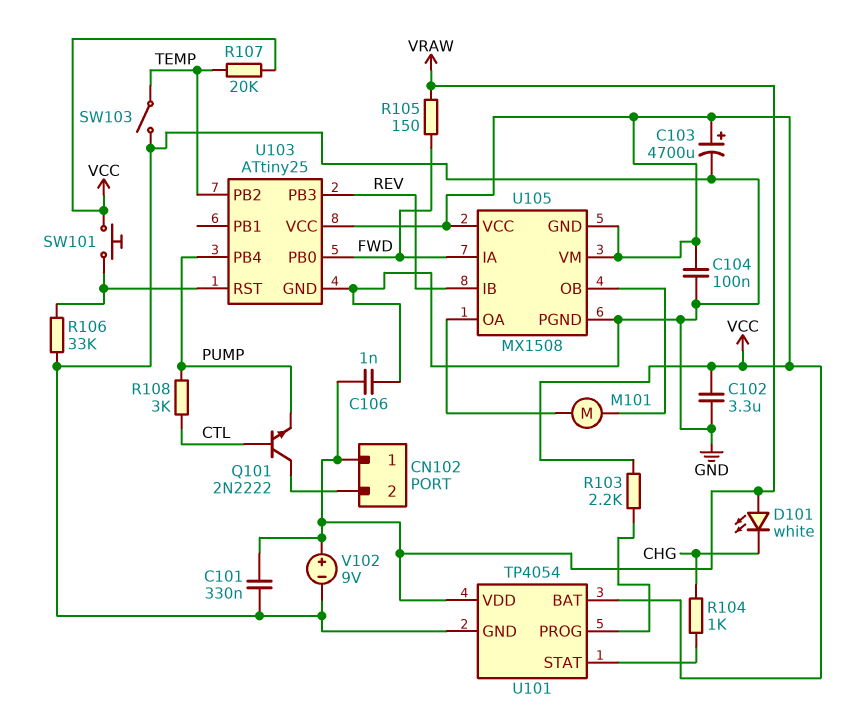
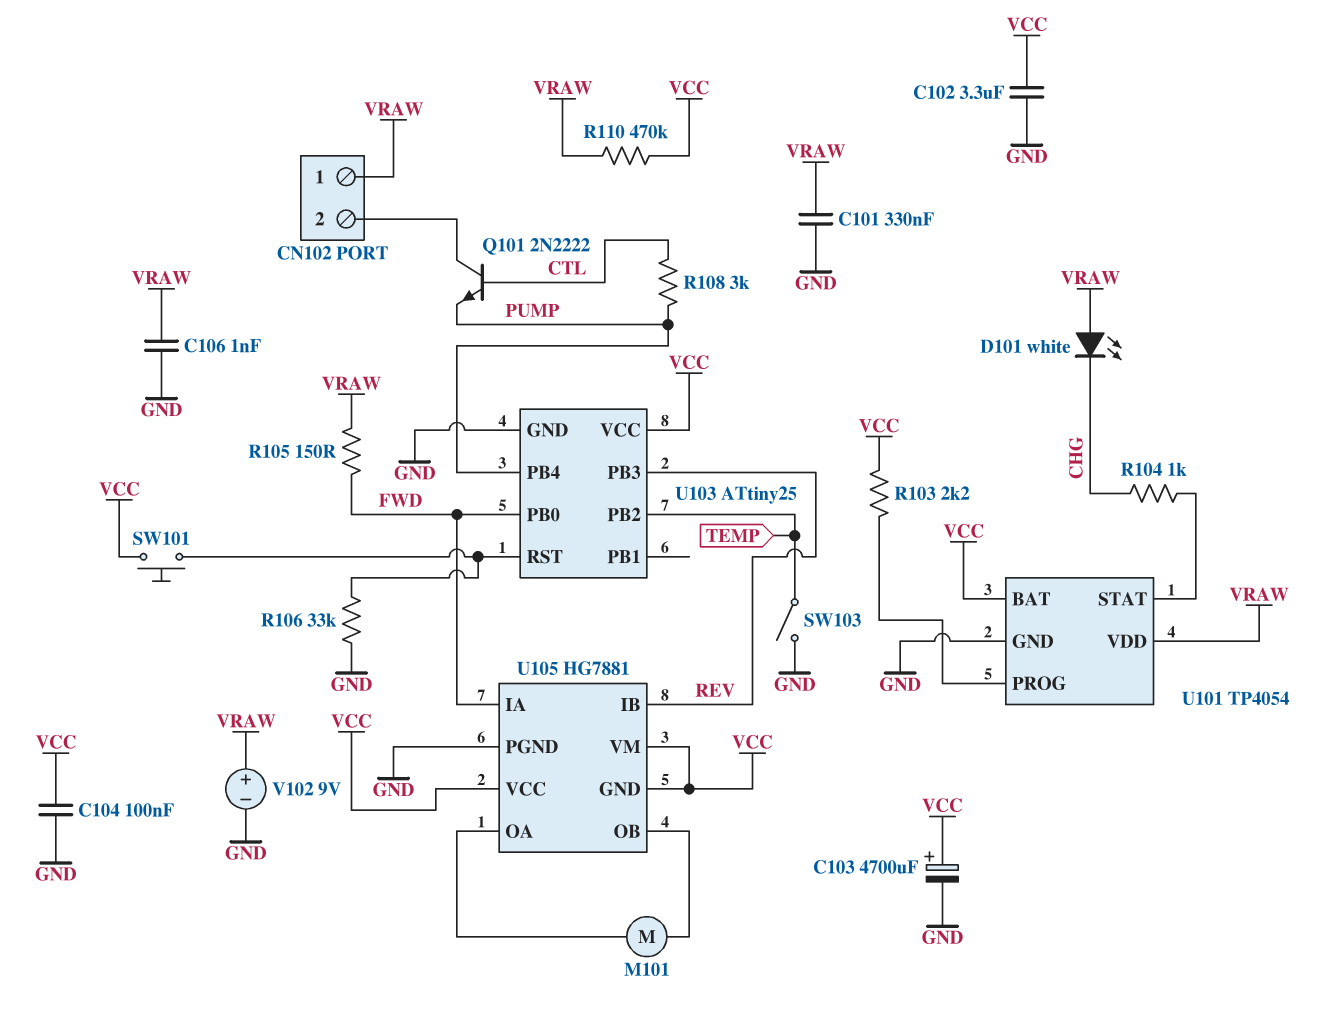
R107: 20k (TEMP, VCC) -> none
R110: none -> 470k (VCC, VRAW)
U105: MX1508 -> HG7881

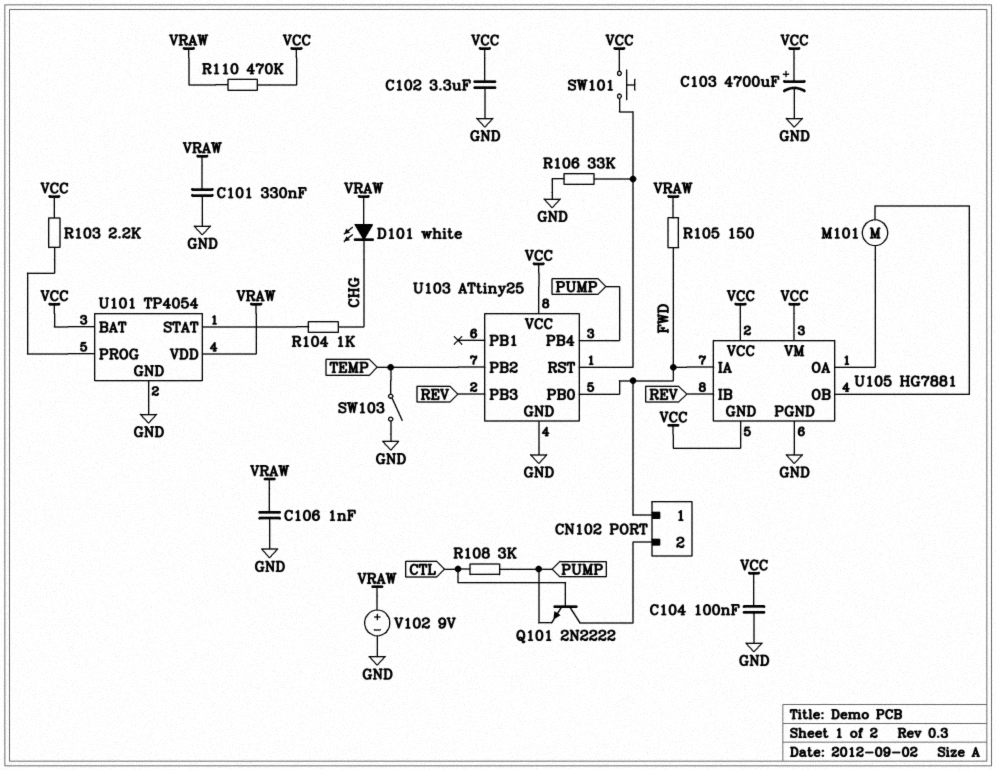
CN102 pin 1: VRAW -> FWD

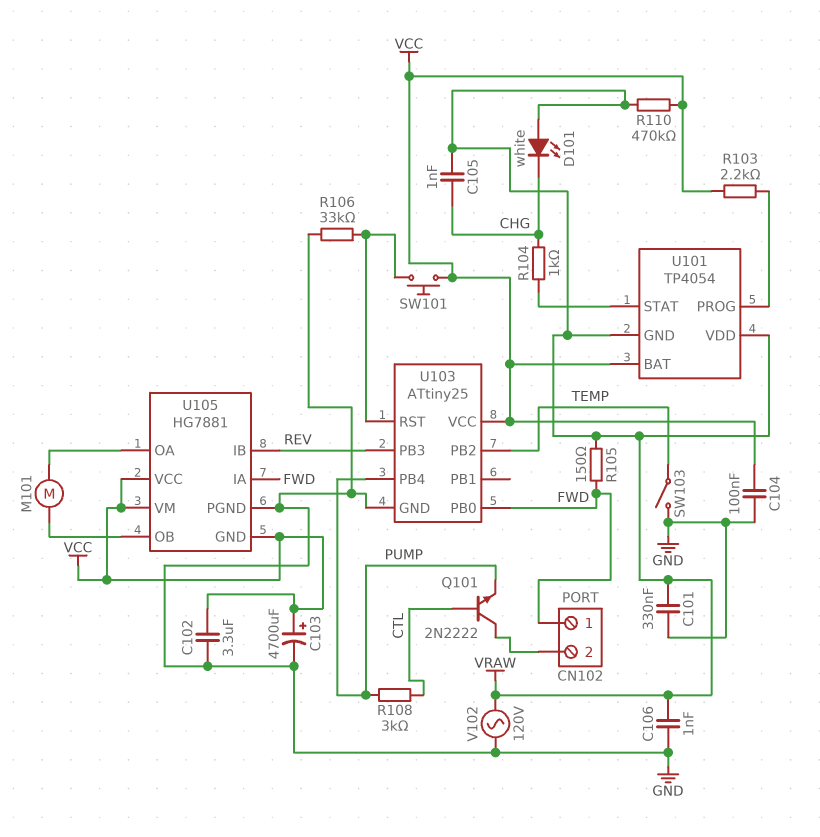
C105: none -> 1nF (CHG, VRAW)
U101 pin GND: GND -> VRAW
V102: 9V (plus VRAW, minus GND) -> AC 120V (GND, VRAW)

